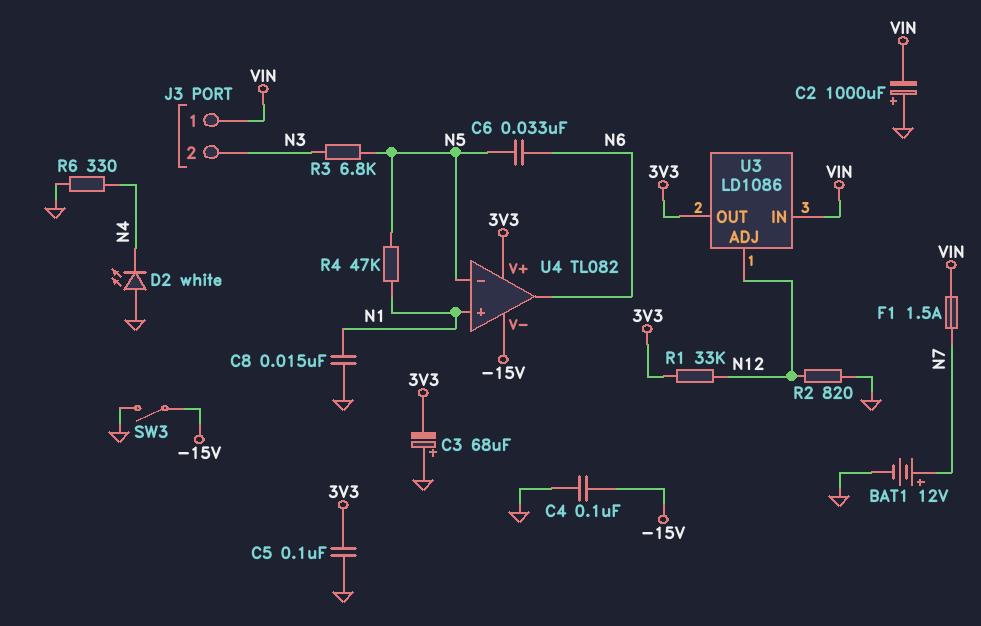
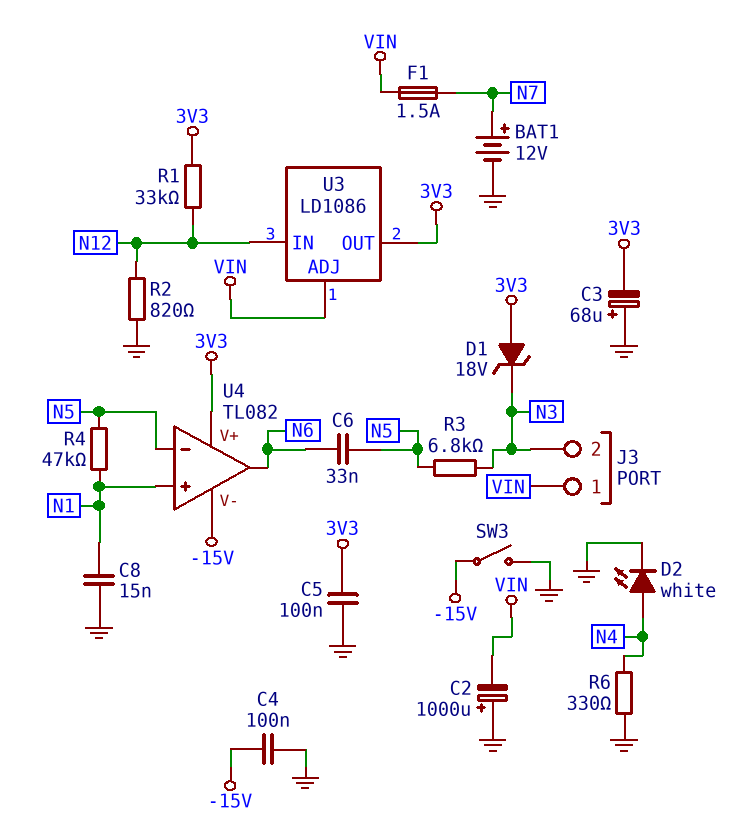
D1: none -> zener 18V (A 3V3, K N3)
D2: LED white (A GND, K N4) -> LED white (A N4, K GND)
U3 pin ADJ: N12 -> VIN
U3 pin IN: VIN -> N12

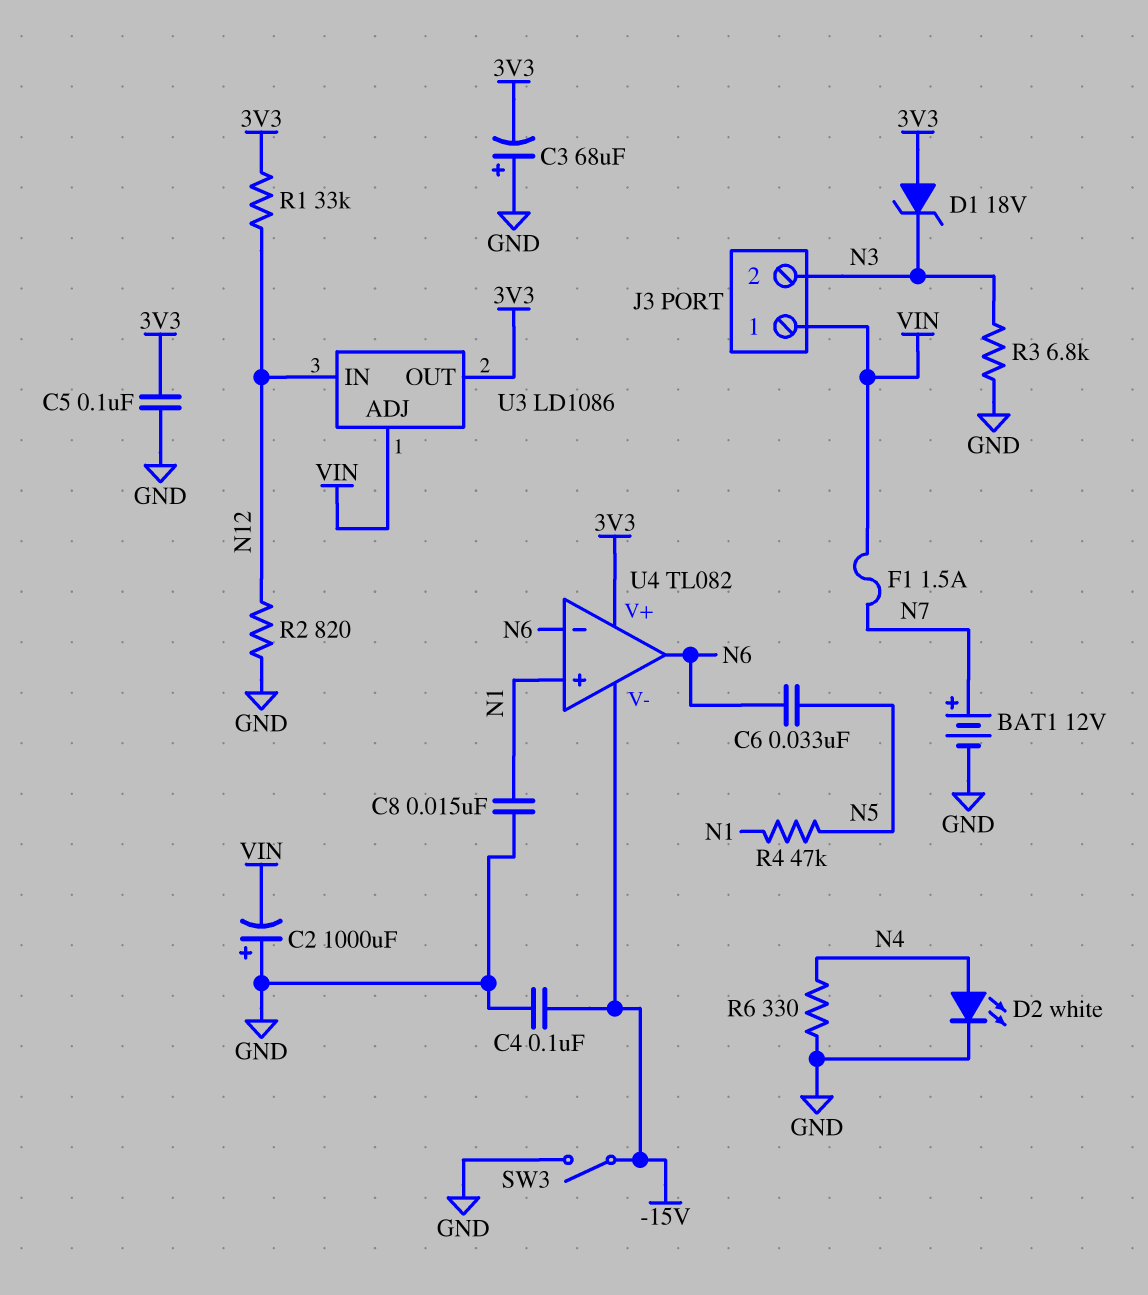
R3: 6.8k (N3, N5) -> 6.8k (GND, N3)
U4 pin in-: N5 -> N6

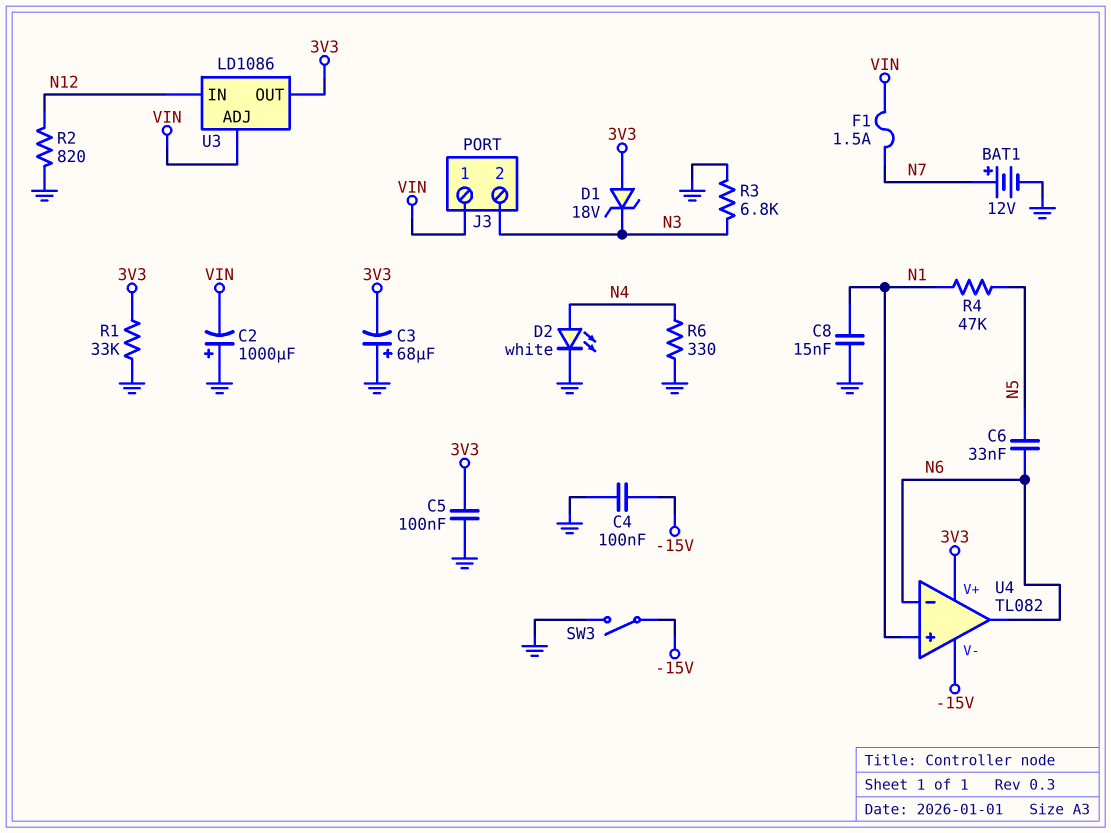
R1: 33k (3V3, N12) -> 33k (3V3, GND)

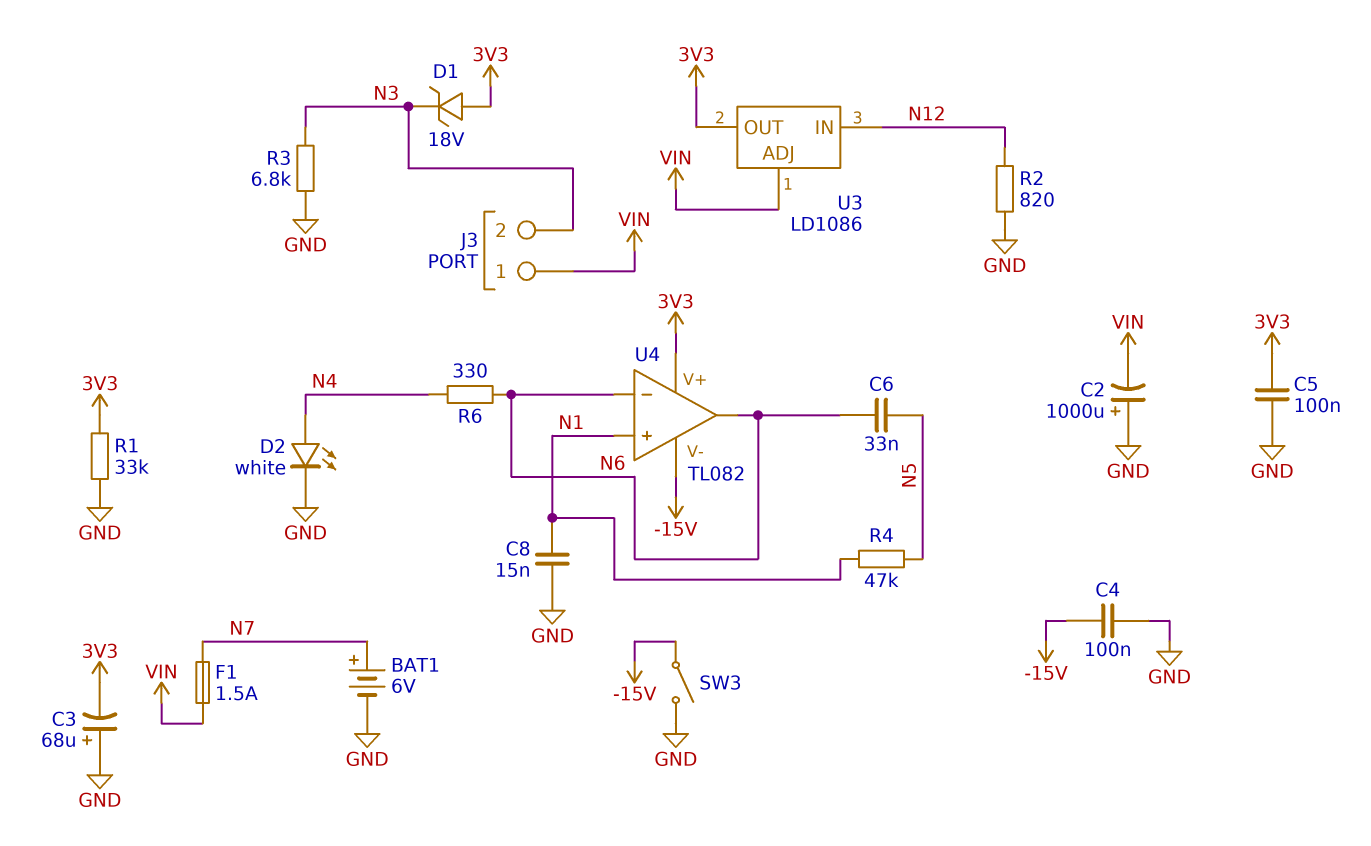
BAT1: 12V (plus N7, minus GND) -> 6V (plus N7, minus GND)
R6: 330 (GND, N4) -> 330 (N4, N6)

